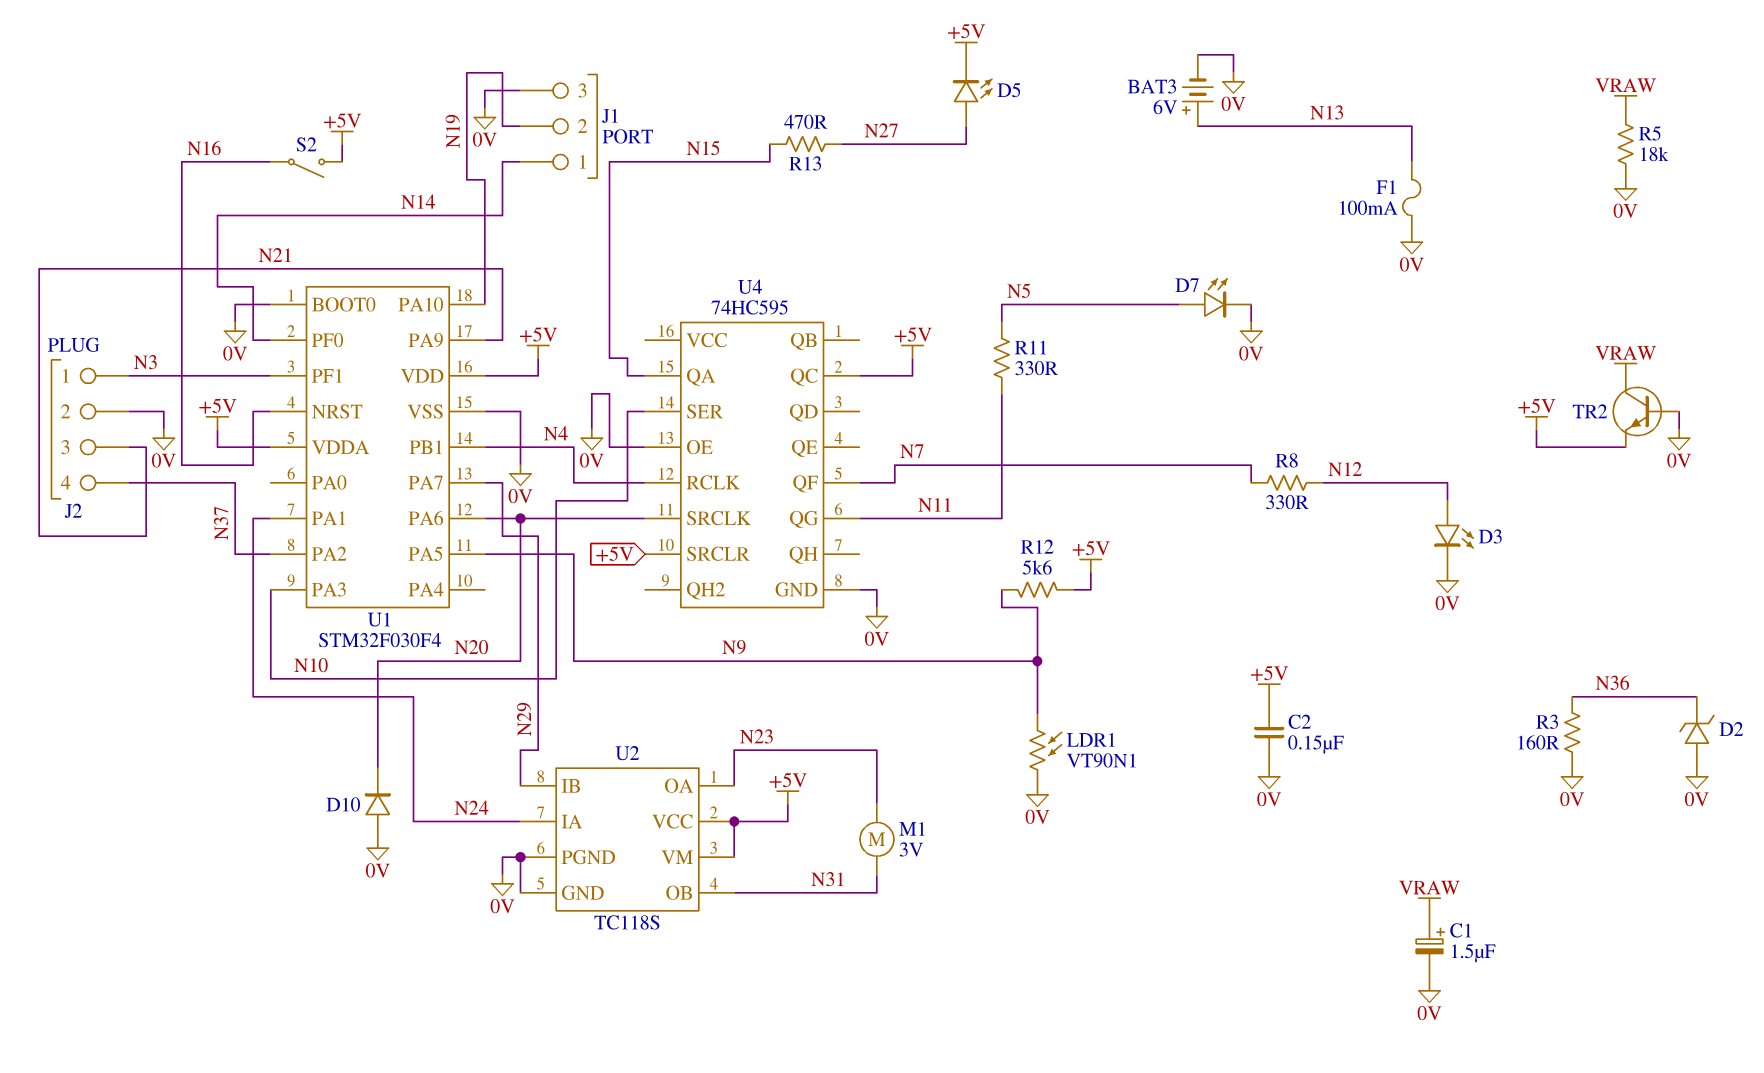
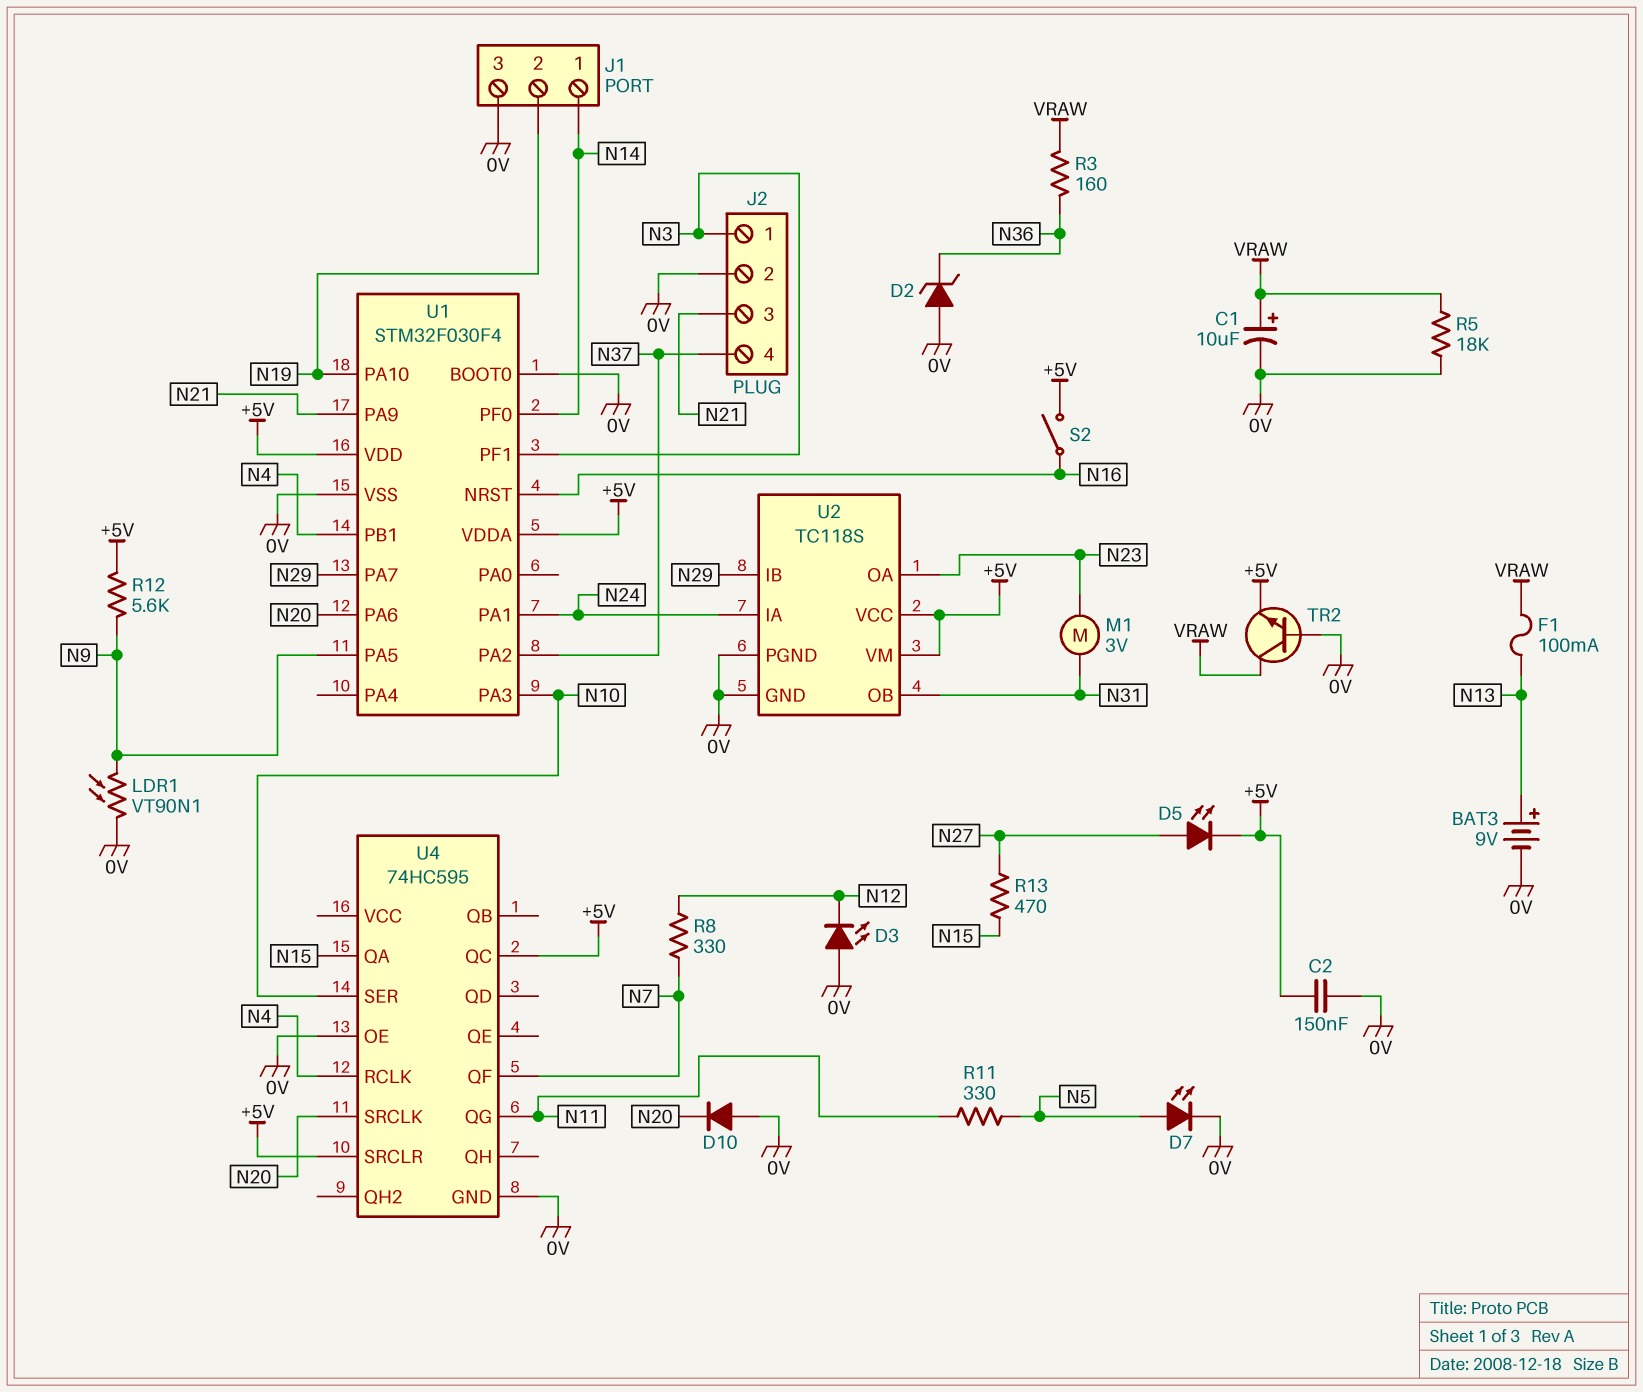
BAT3: 6V (plus N13, minus 0V) -> 9V (plus N13, minus 0V)
C1: 1.5uF (plus VRAW, minus 0V) -> 10uF (plus VRAW, minus 0V)
D3: LED (A N12, K 0V) -> LED (A 0V, K N12)
F1: 100mA (0V, N13) -> 100mA (N13, VRAW)
R3: 160 (0V, N36) -> 160 (N36, VRAW)

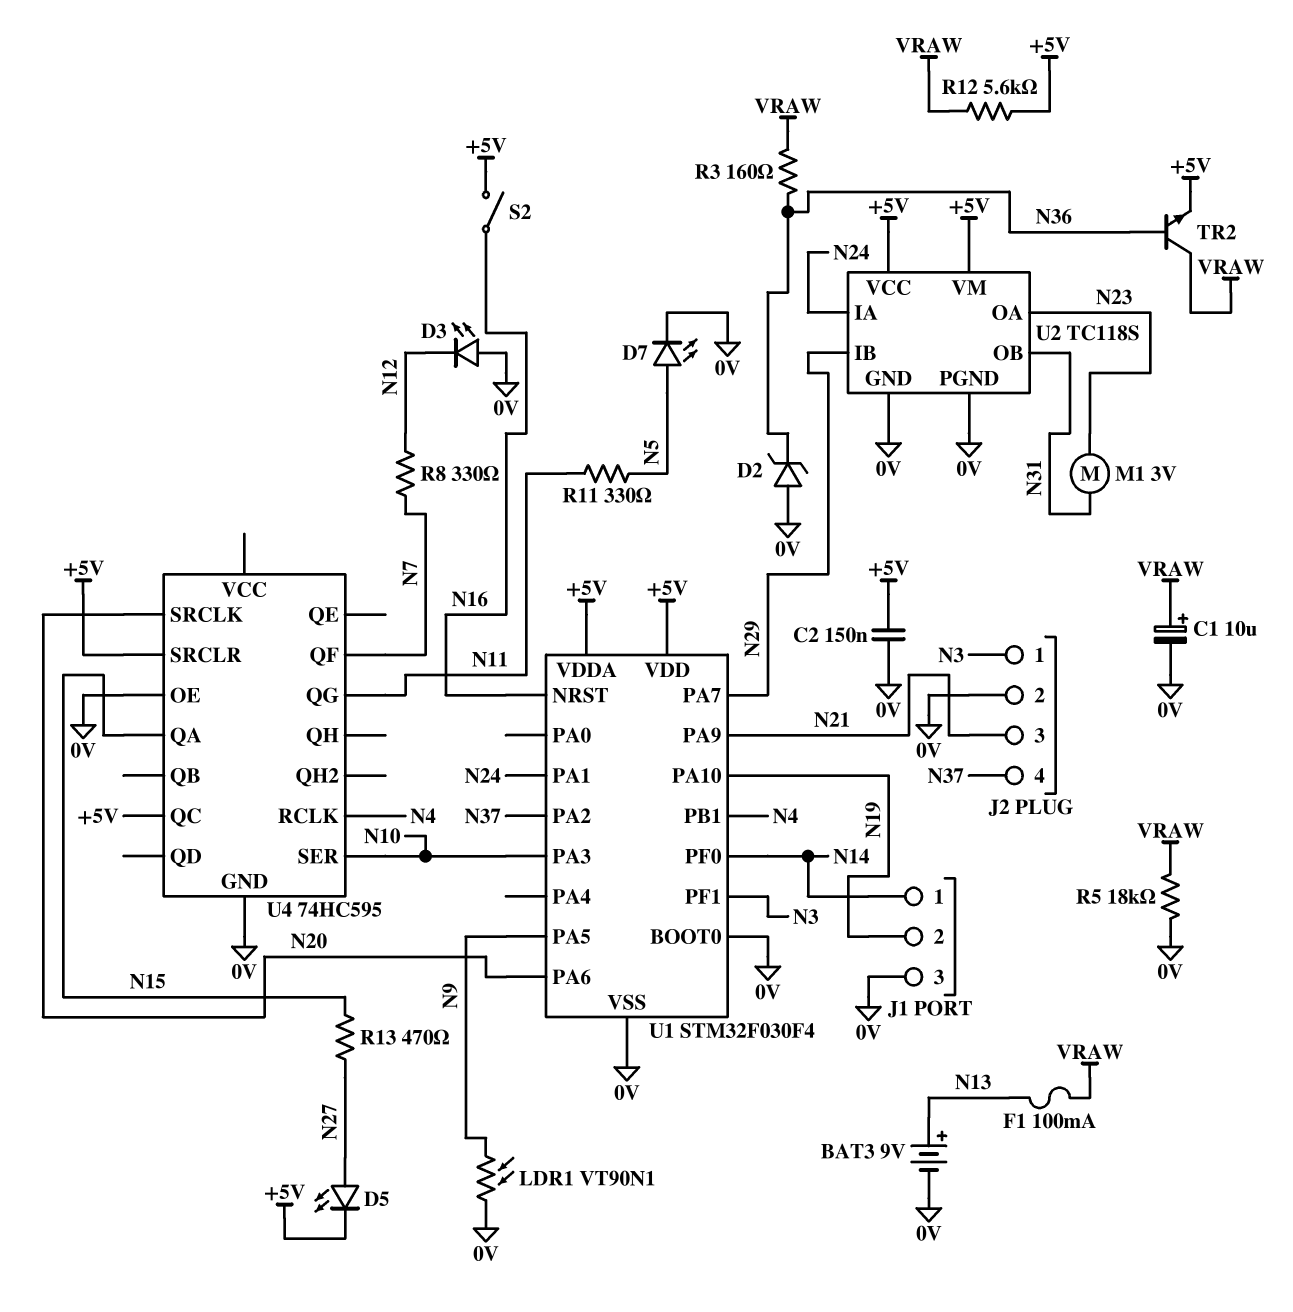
D10: diode (A 0V, K N20) -> none
R12: 5.6k (+5V, N9) -> 5.6k (+5V, VRAW)
TR2: NPN (B 0V, C VRAW, E +5V) -> NPN (B N36, C VRAW, E +5V)

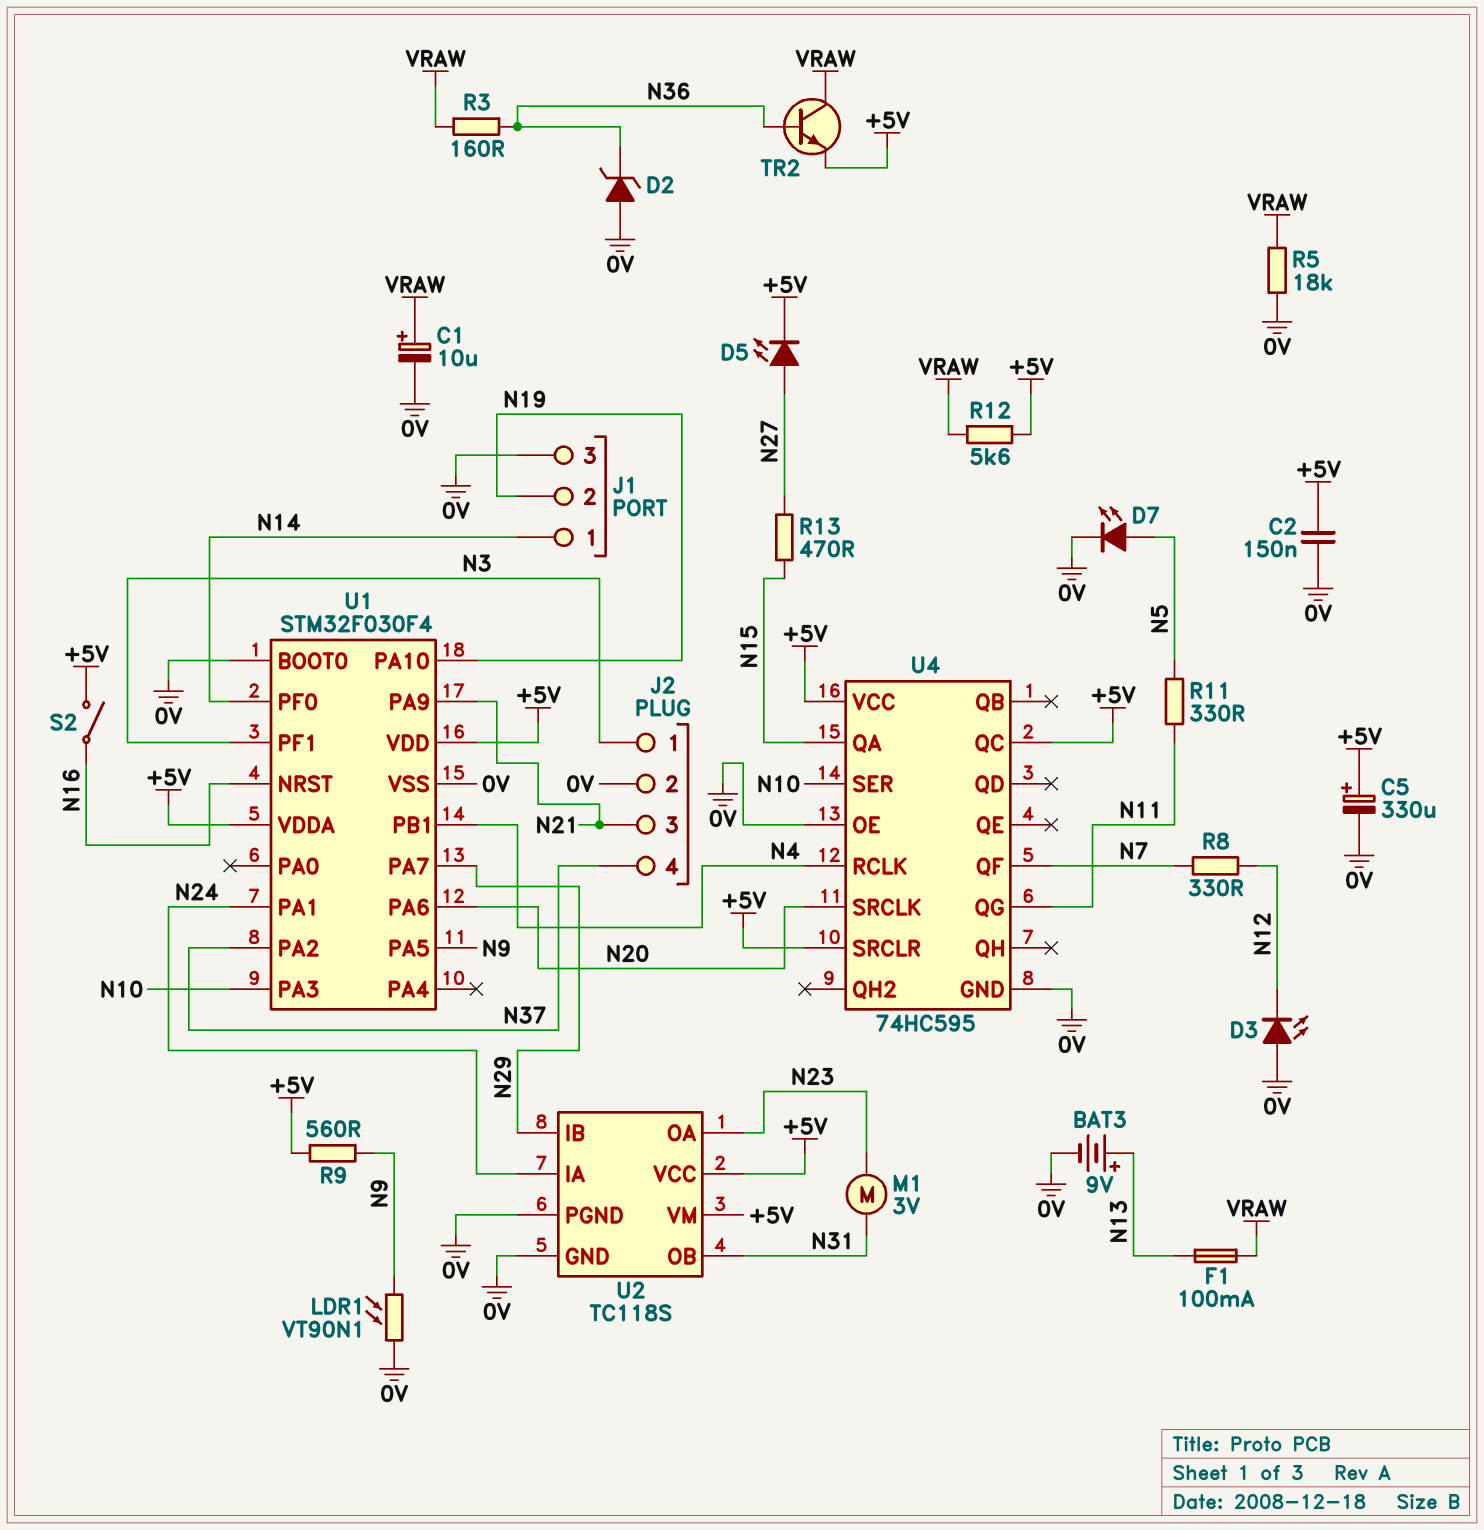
C5: none -> 330uF (plus +5V, minus 0V)
R9: none -> 560 (+5V, N9)
U4 pin VCC: none -> +5V

